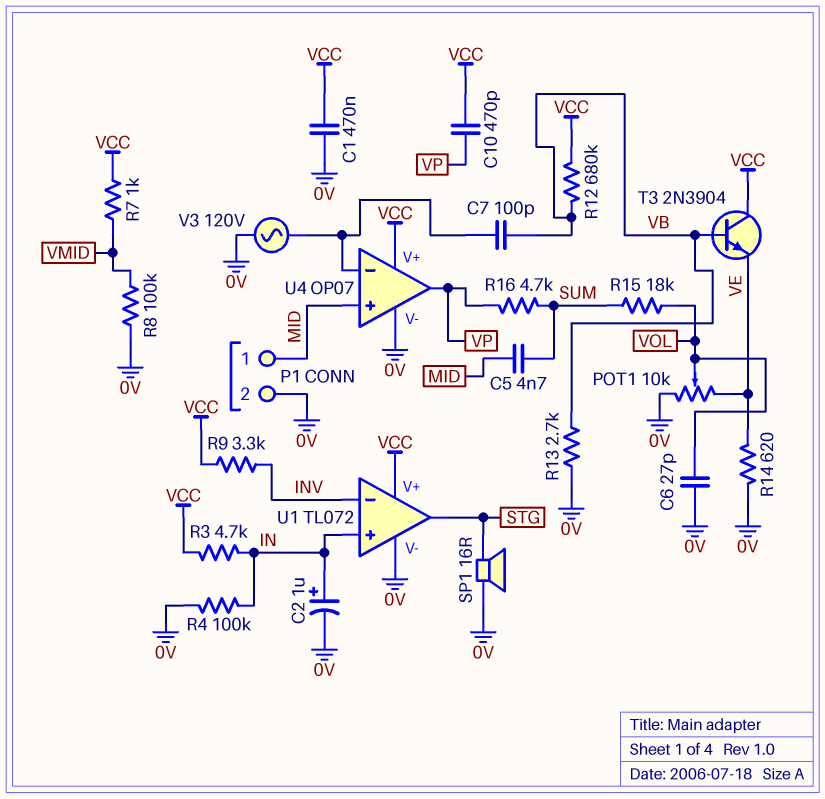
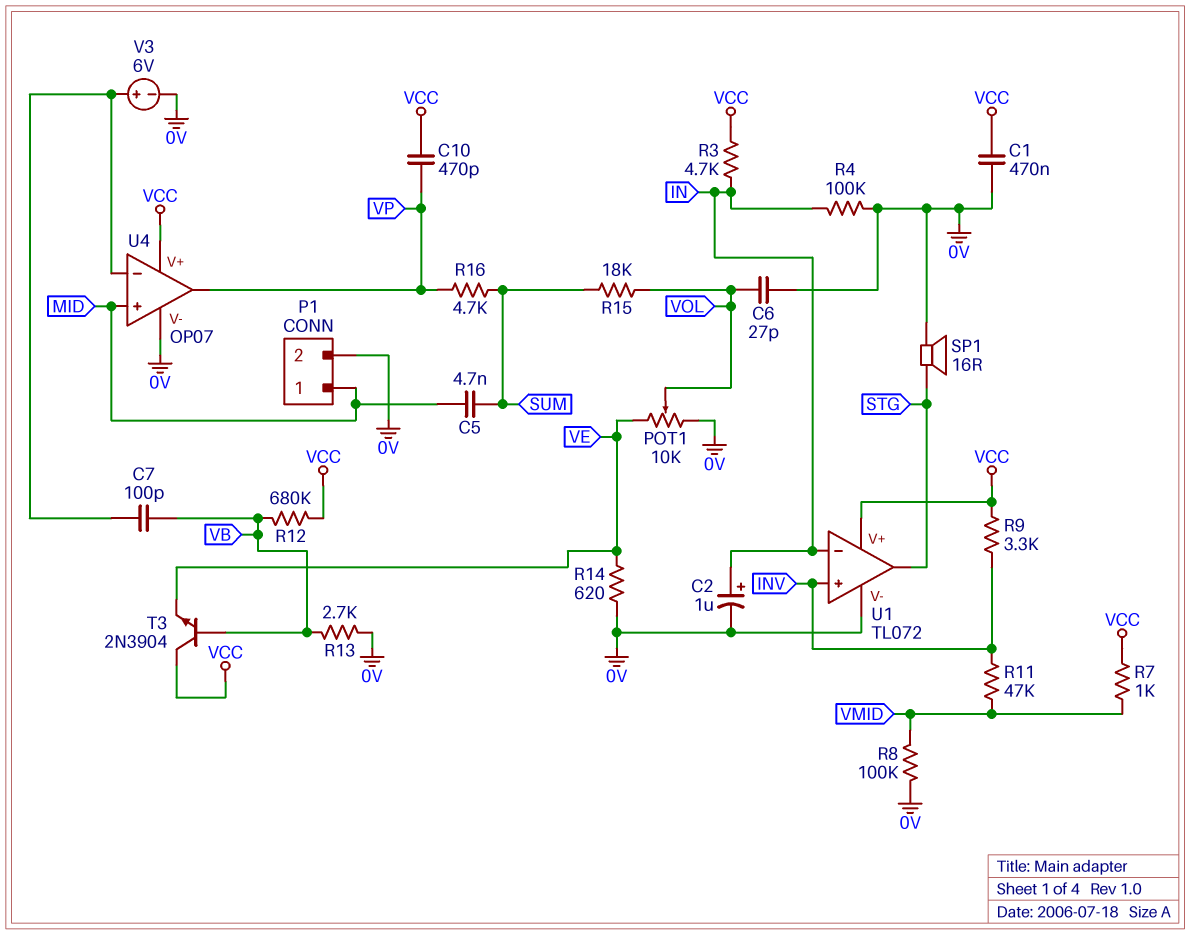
R11: none -> 47k (INV, VMID)
U1 pin in+: IN -> INV
U1 pin in-: INV -> IN
V3: AC 120V (0V, U4/in-) -> 6V (plus U4/in-, minus 0V)

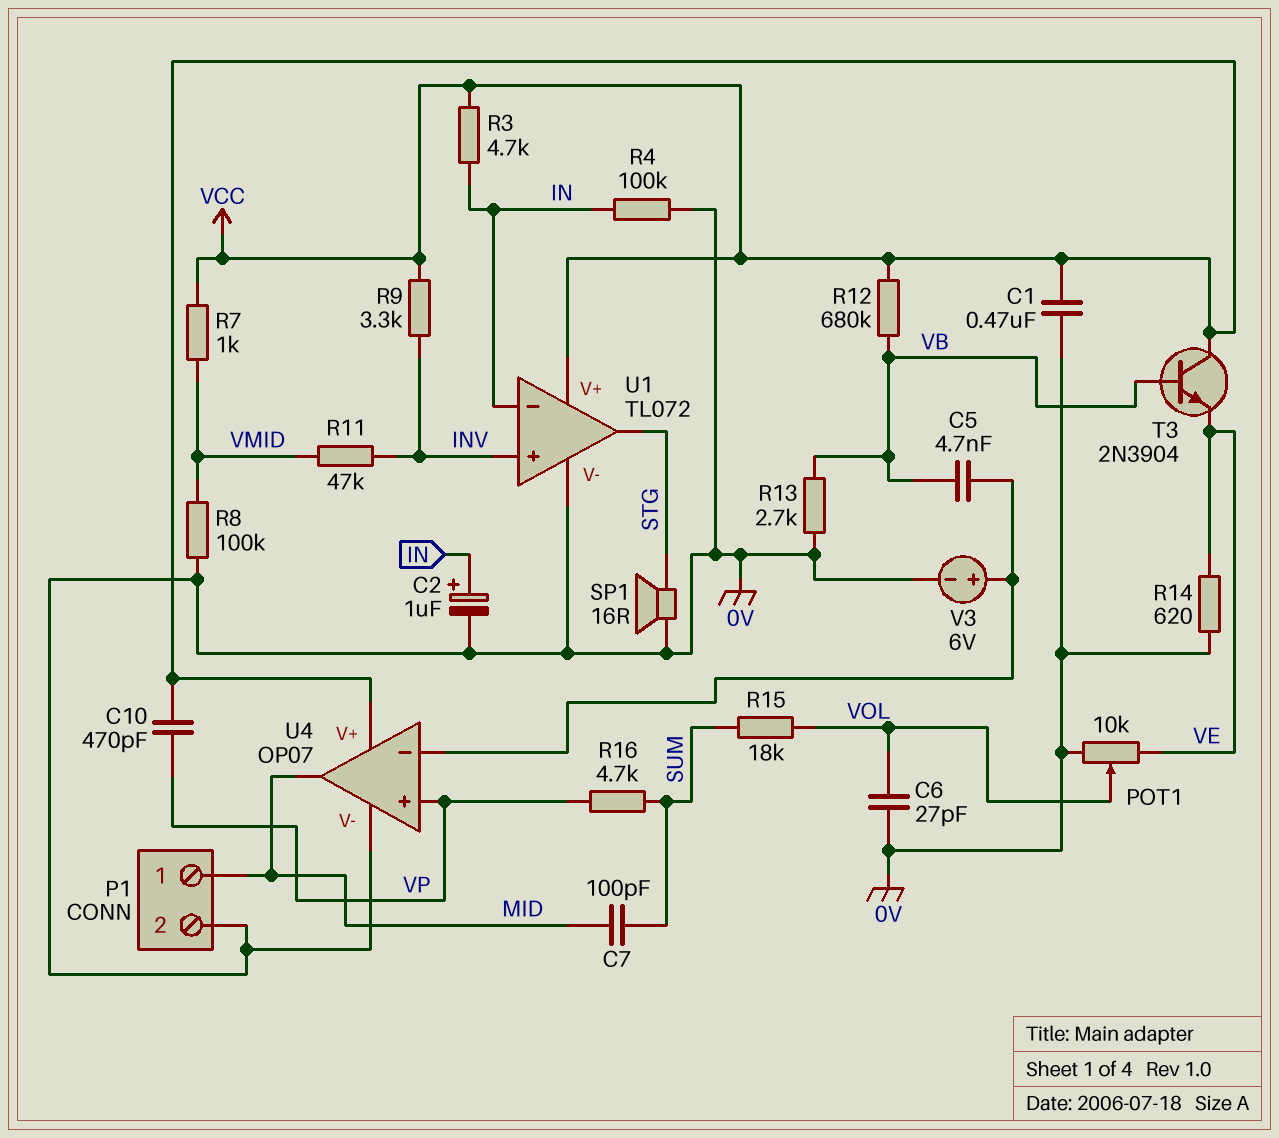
C5: 4.7nF (MID, SUM) -> 4.7nF (U4/in-, VB)
C7: 100pF (U4/in-, VB) -> 100pF (MID, SUM)
U4 pin in+: MID -> VP
U4 pin out: VP -> MID

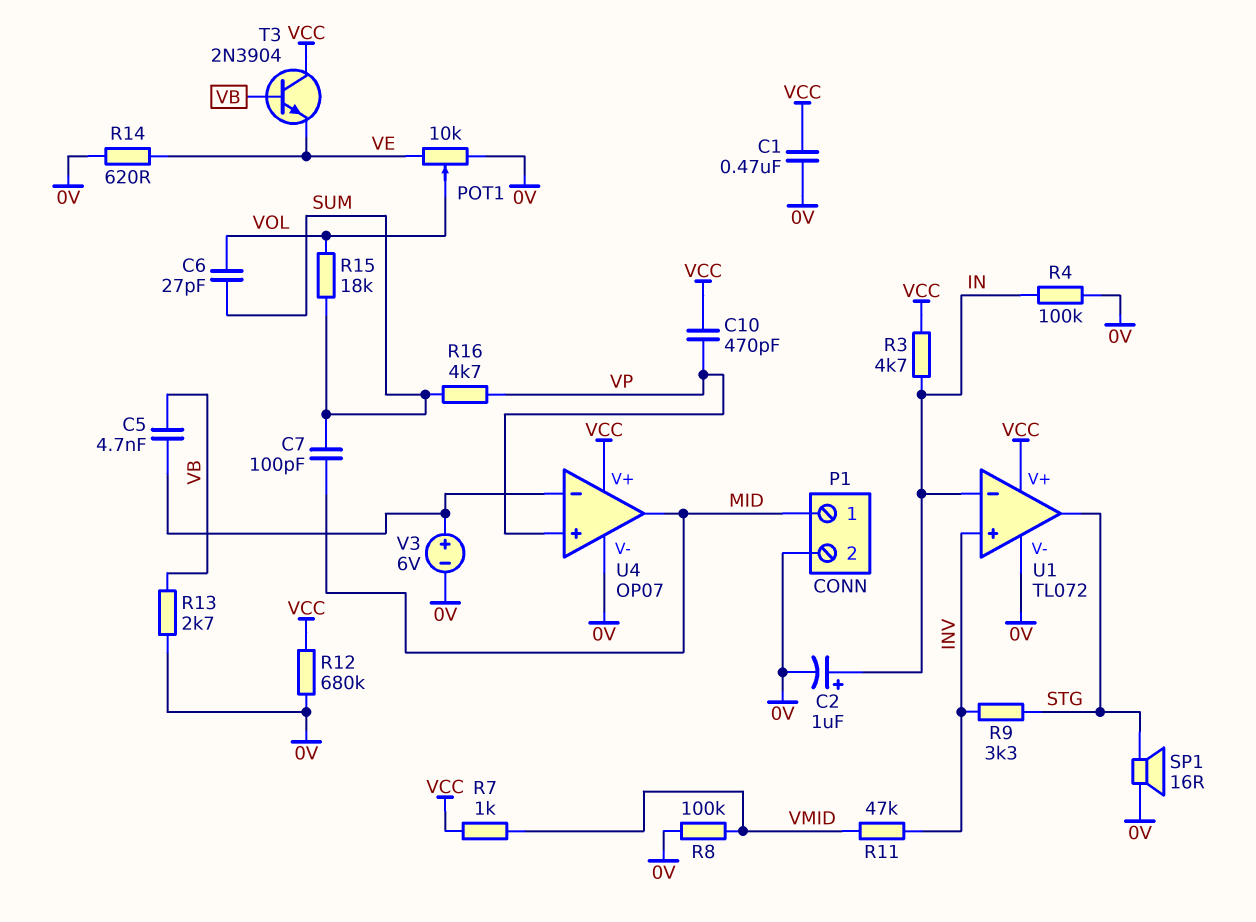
C6: 27pF (0V, VOL) -> 27pF (SUM, VOL)
R9: 3.3k (INV, VCC) -> 3.3k (INV, STG)
R12: 680k (VB, VCC) -> 680k (0V, VCC)

